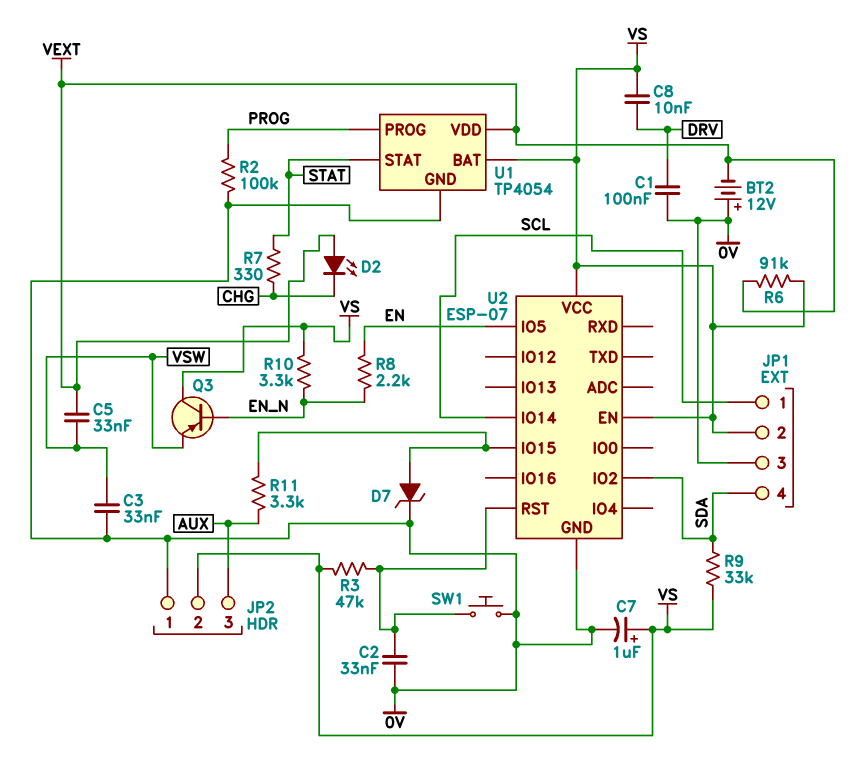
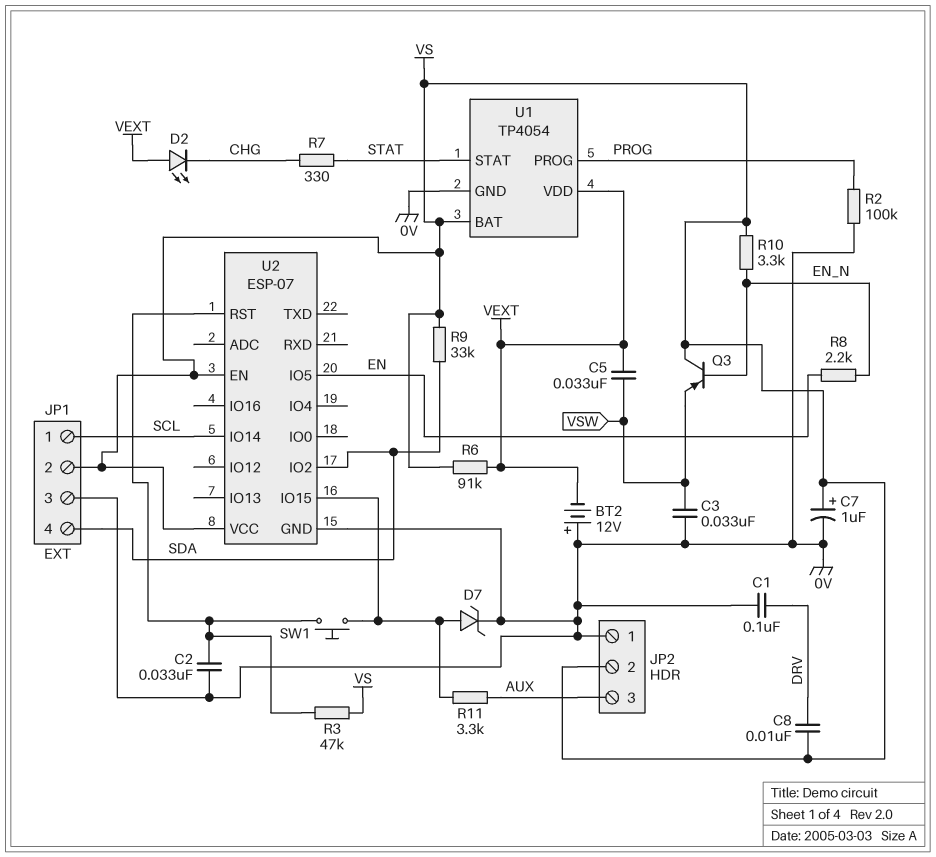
SW1: button (0V, U2/RST) -> button (U2/IO15, U2/RST)

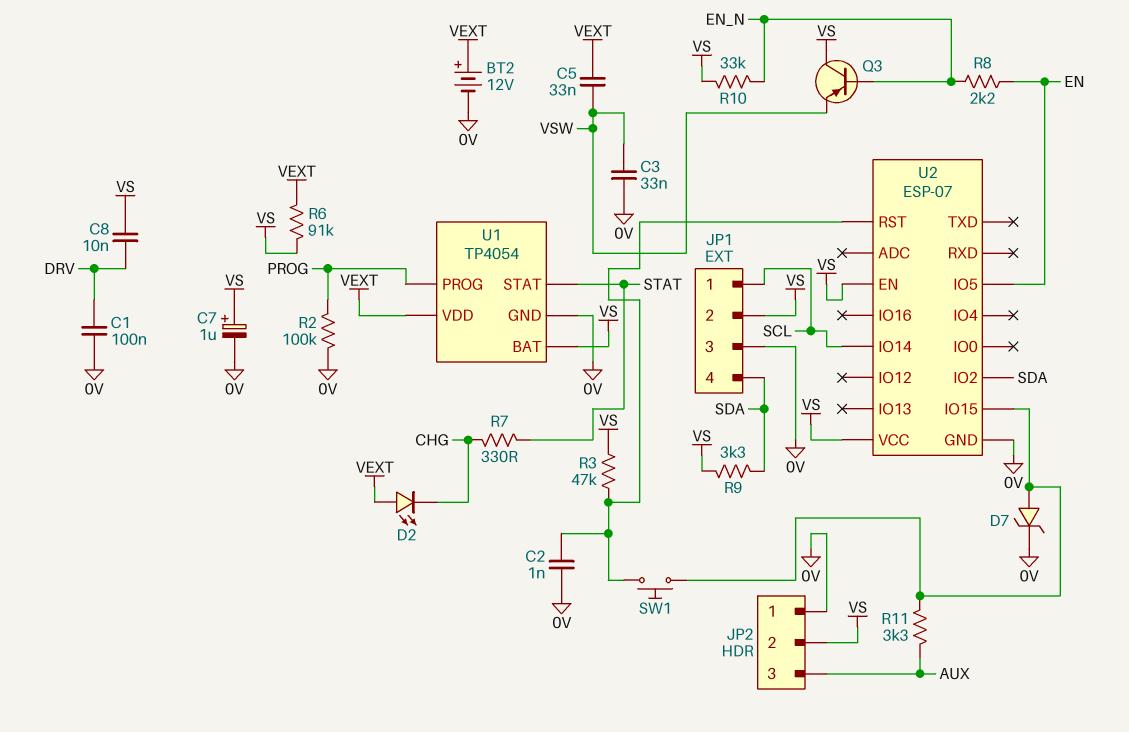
BT2: 12V (plus 0V, minus VEXT) -> 12V (plus VEXT, minus 0V)
C2: 33nF (0V, U2/RST) -> 1nF (0V, U2/RST)
R9: 33k (SDA, VS) -> 3.3k (SDA, VS)
R10: 3.3k (EN_N, VS) -> 33k (EN_N, VS)

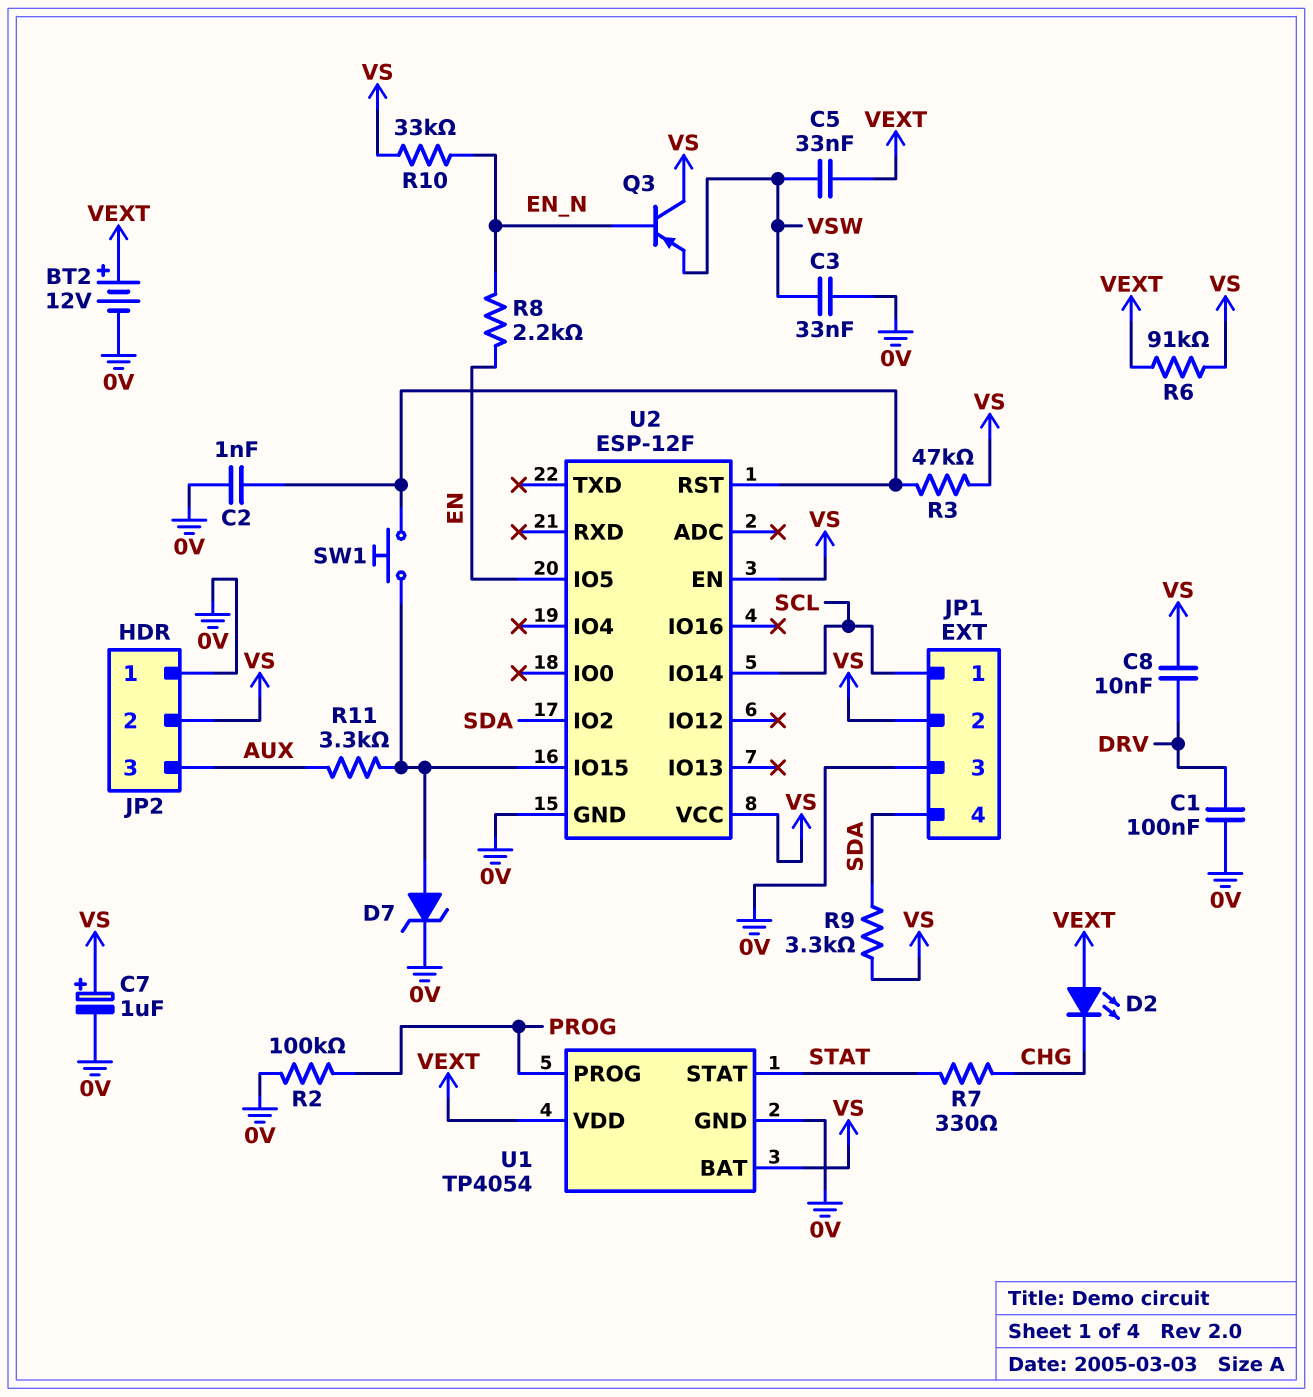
U2: ESP-07 -> ESP-12F

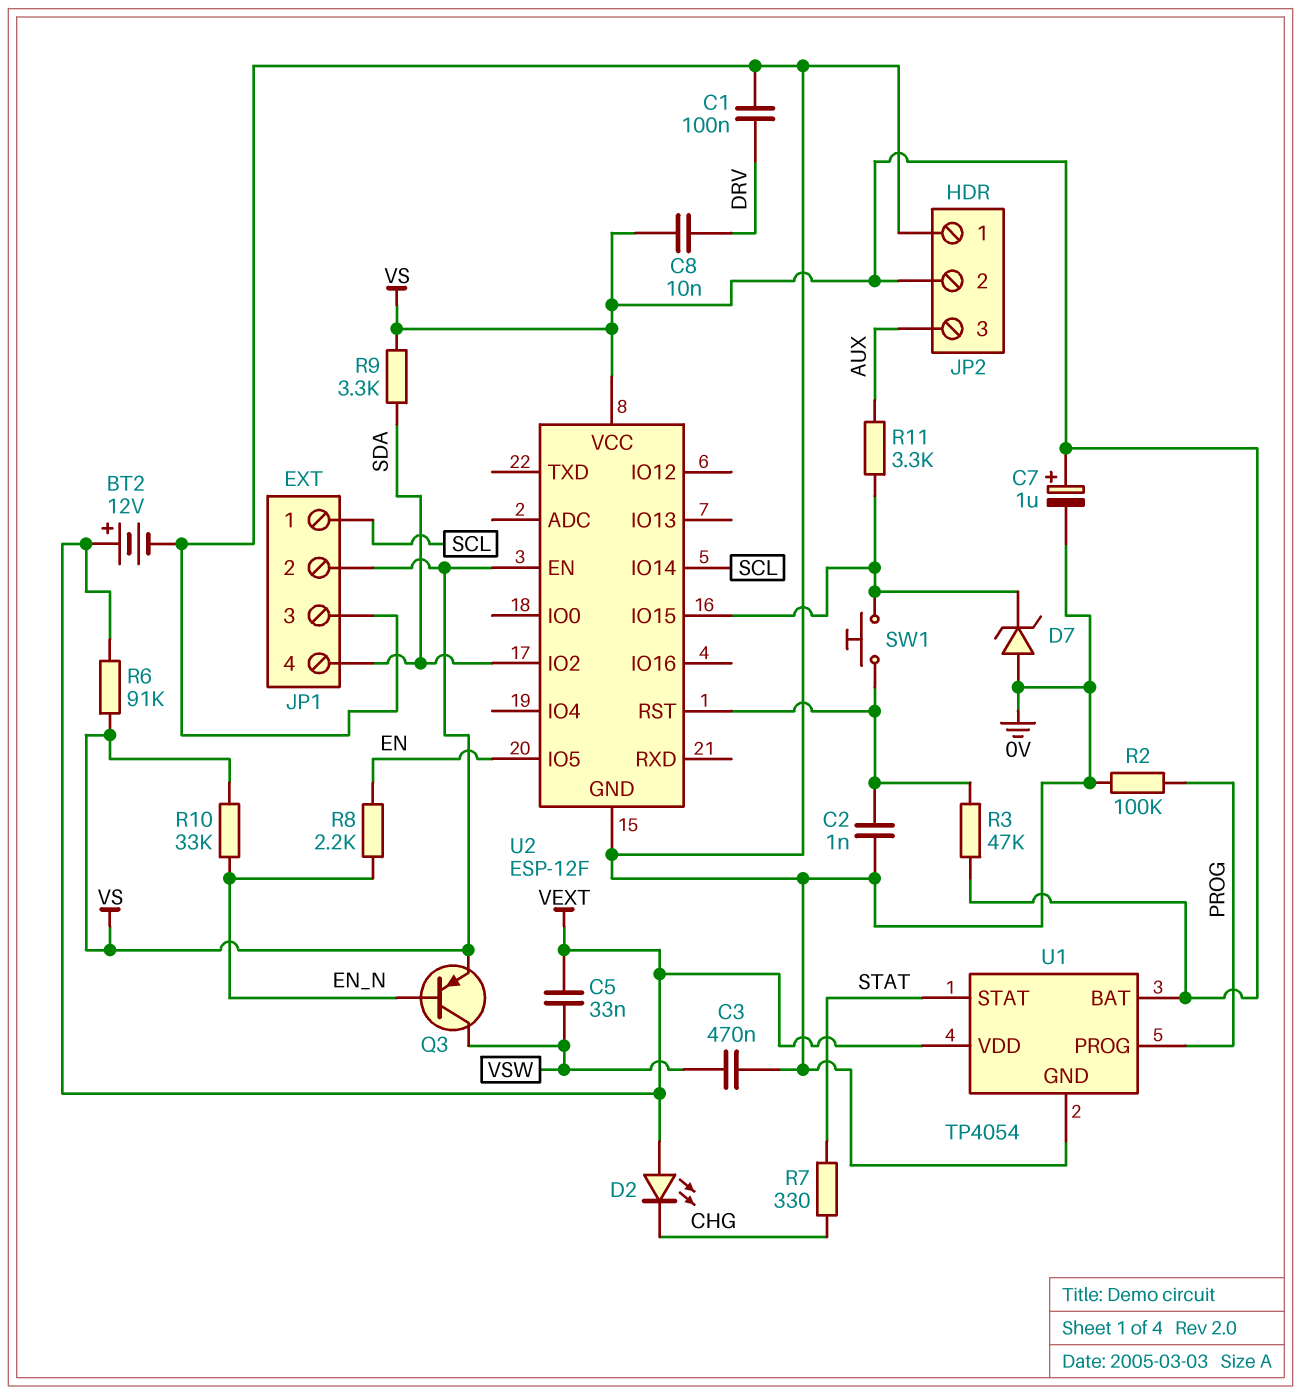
C3: 33nF (0V, VSW) -> 470nF (0V, VSW)
D7: zener (A U2/IO15, K 0V) -> zener (A 0V, K U2/IO15)
Q3: PNP (B EN_N, C VS, E VSW) -> PNP (B EN_N, C VSW, E VS)

